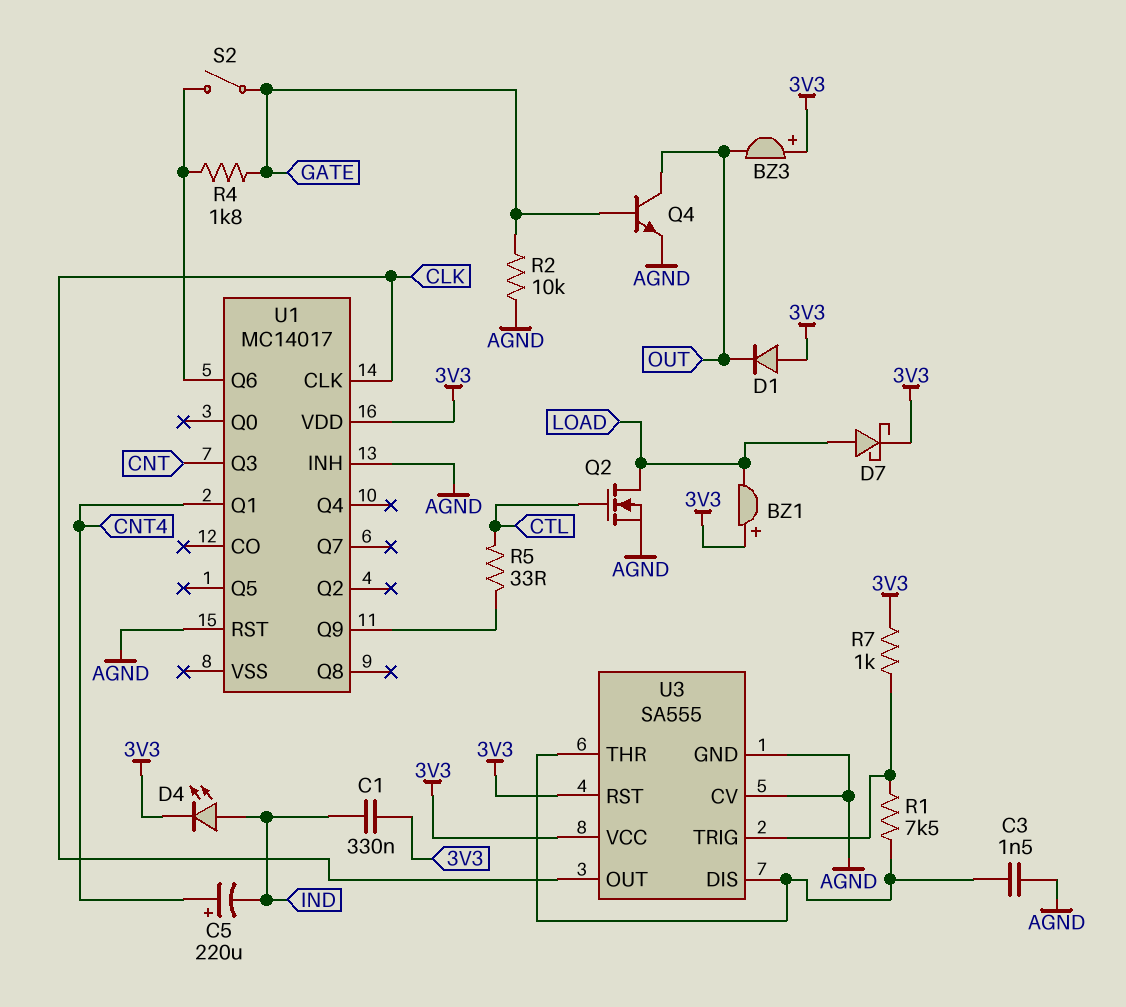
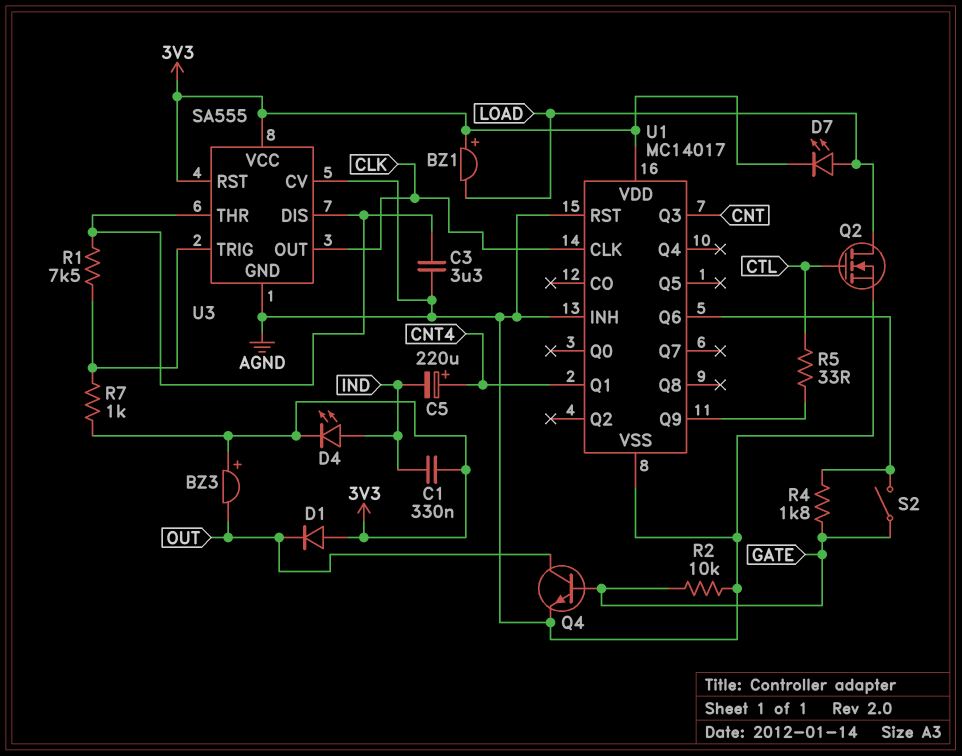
C3: 1.5nF (AGND, U3/DIS) -> 3.3uF (AGND, U3/DIS)
D7: schottky (A LOAD, K 3V3) -> LED (A LOAD, K 3V3)
U1 pin VSS: none -> AGND

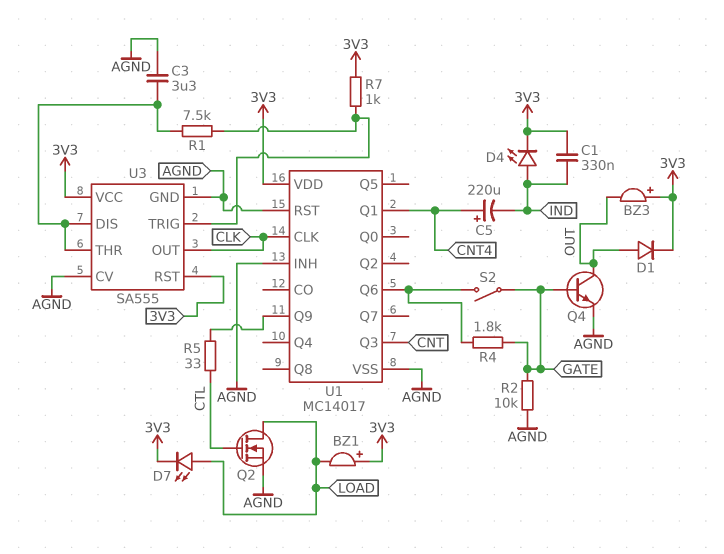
D1: diode (A 3V3, K OUT) -> diode (A OUT, K 3V3)

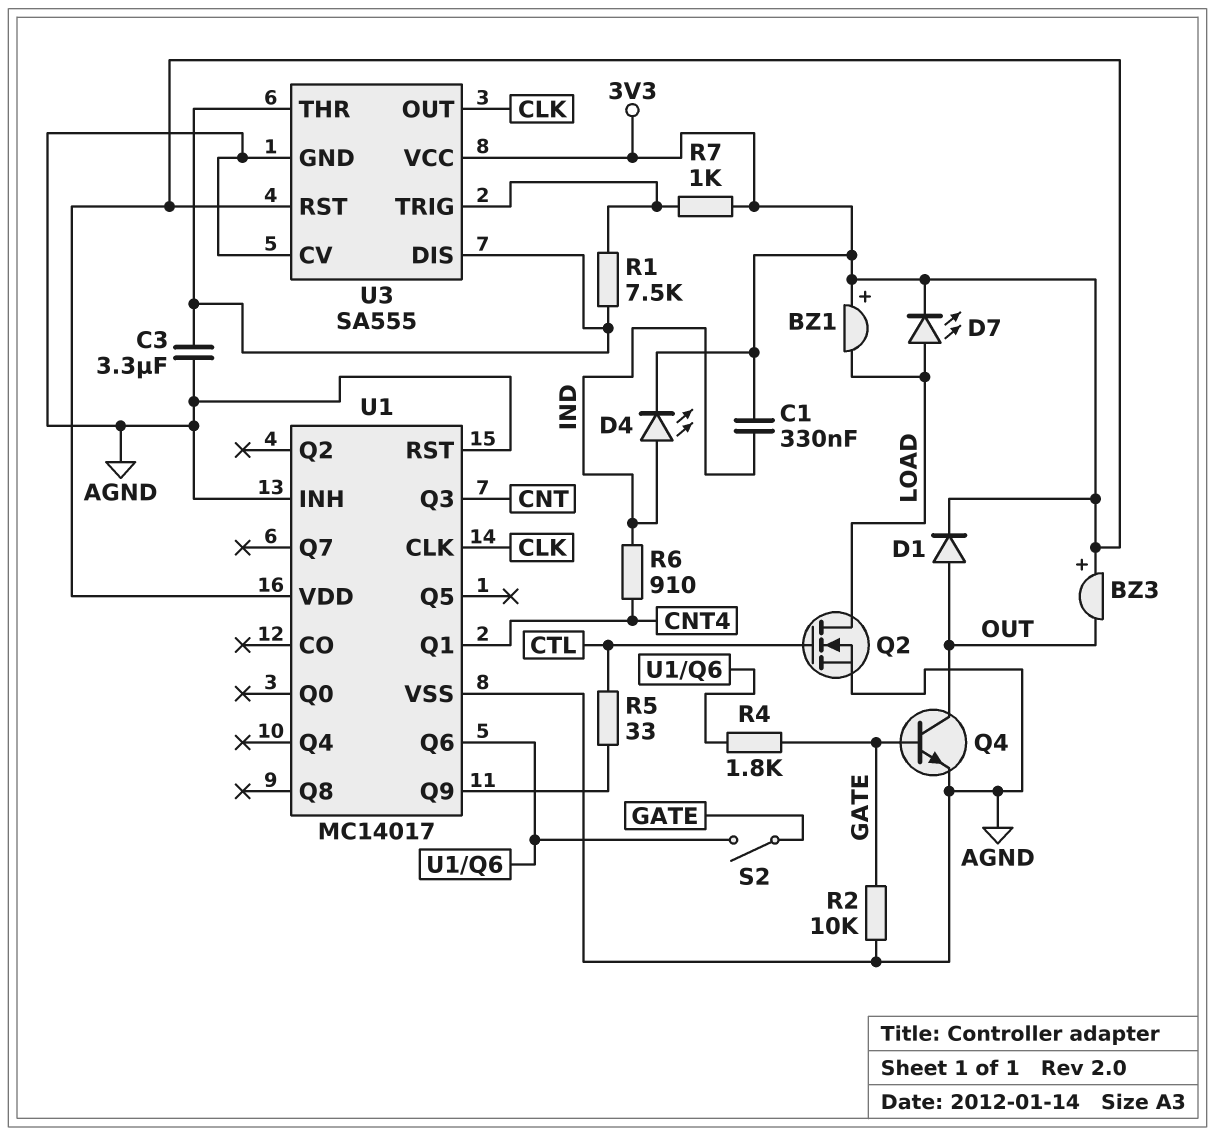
C5: 220uF (plus CNT4, minus IND) -> none
R6: none -> 910 (CNT4, IND)

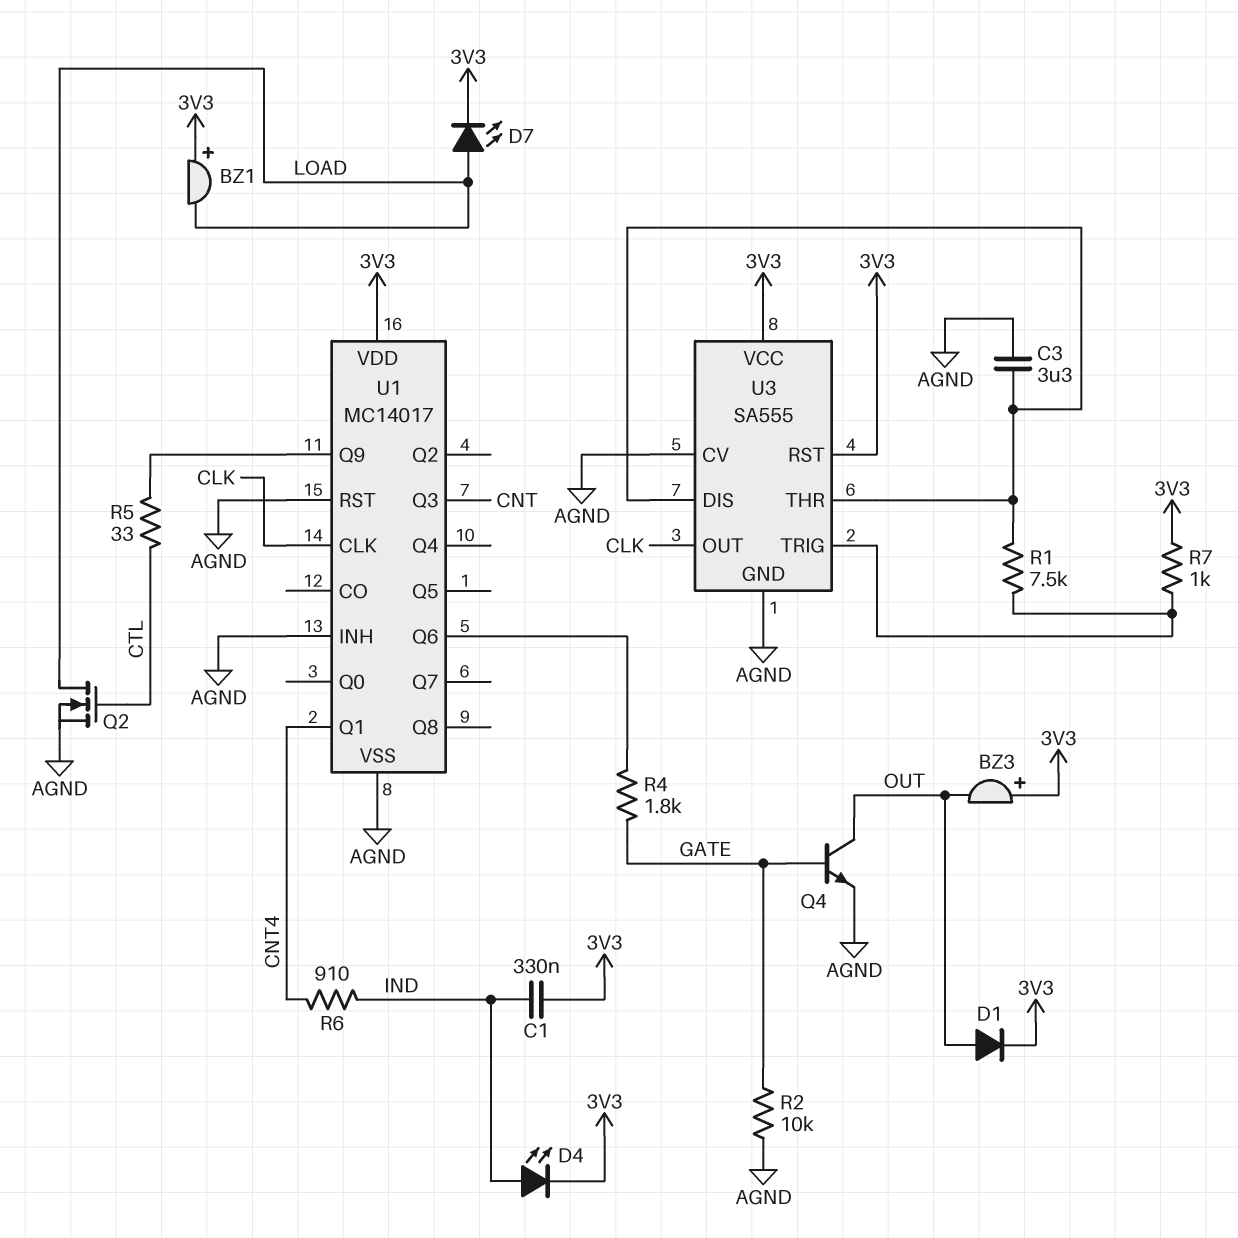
S2: switch (GATE, U1/Q6) -> none

